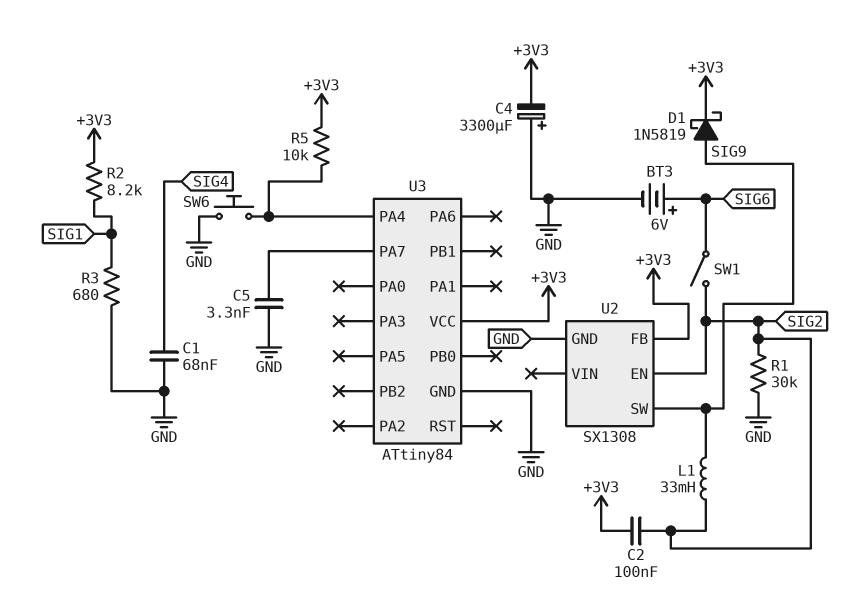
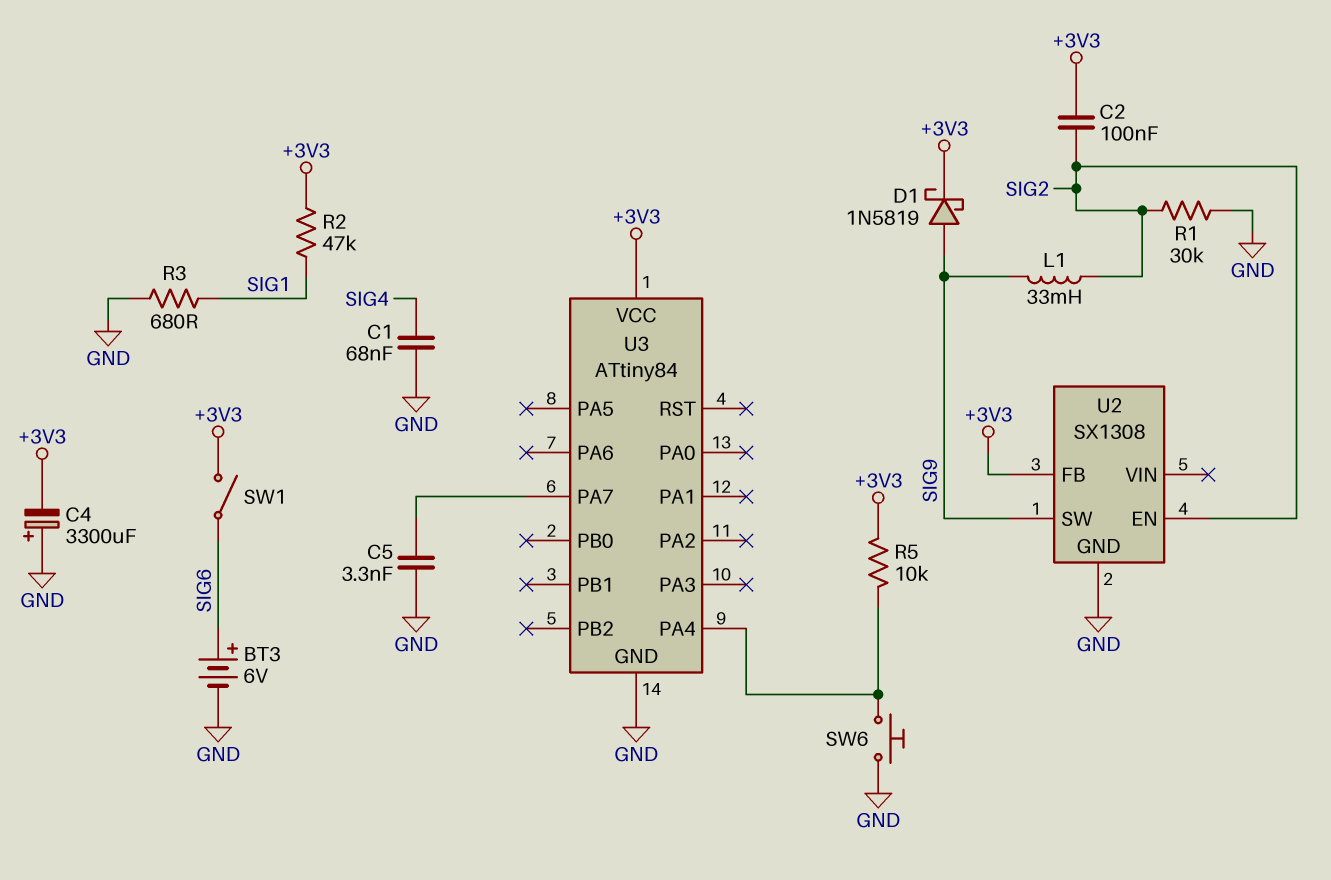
R2: 8.2k (+3V3, SIG1) -> 47k (+3V3, SIG1)
SW1: switch (SIG2, SIG6) -> switch (+3V3, SIG6)

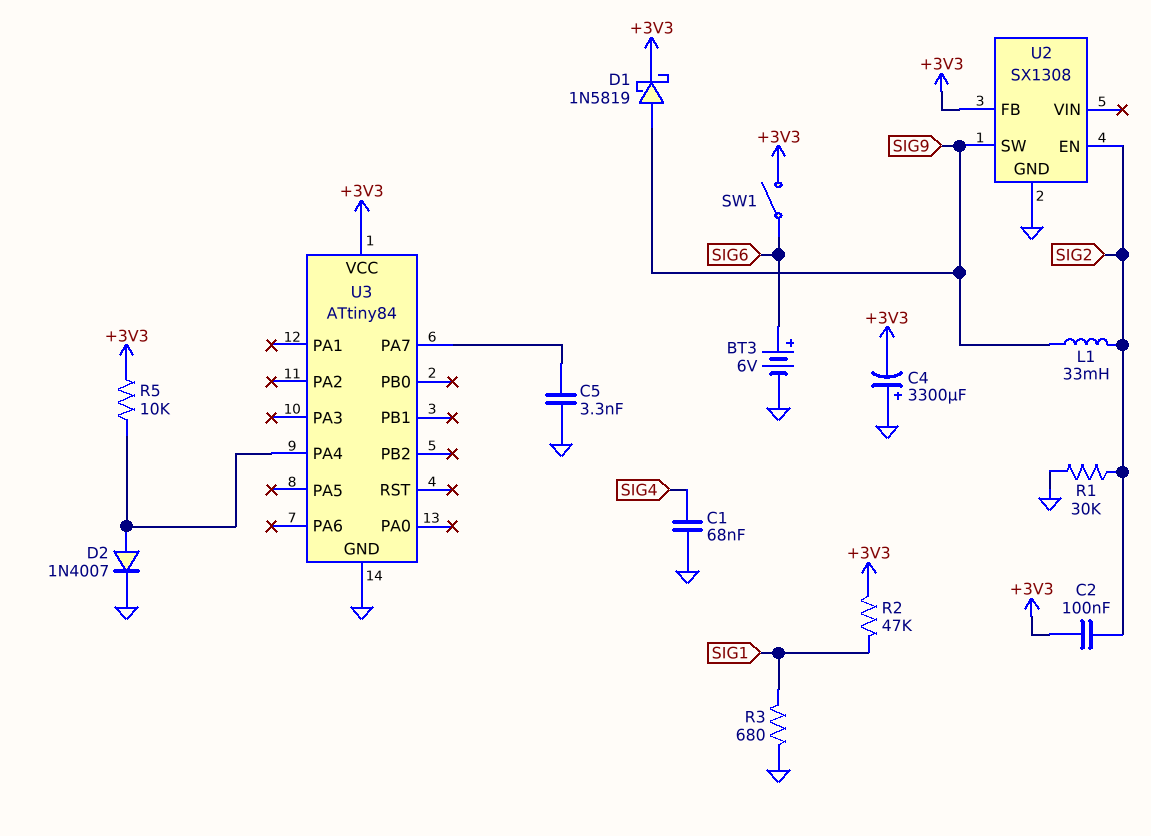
D2: none -> diode 1N4007 (A U3/PA4, K GND)
SW6: button (GND, U3/PA4) -> none

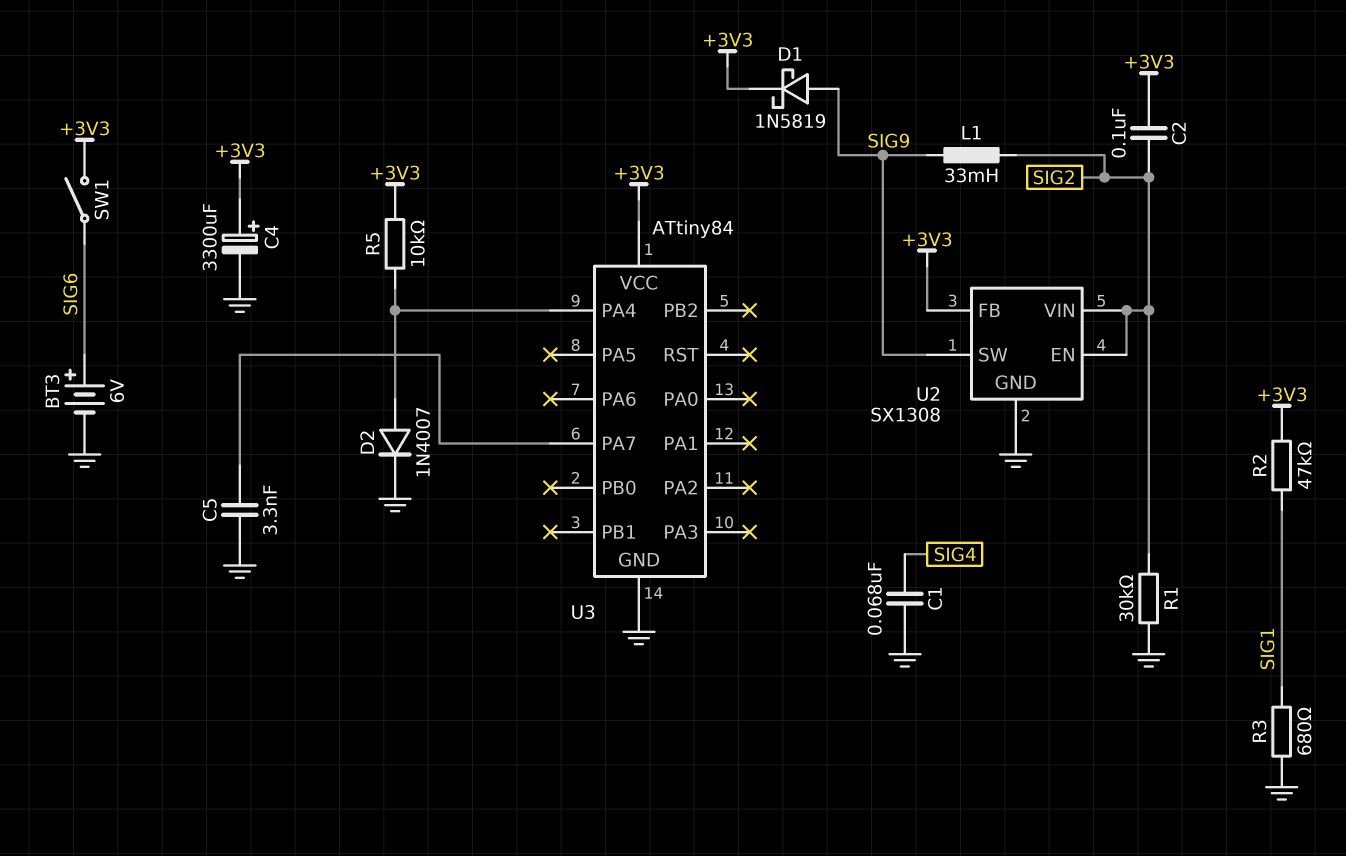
C4: 3300uF (plus GND, minus +3V3) -> 3300uF (plus +3V3, minus GND)
U2 pin VIN: none -> SIG2

